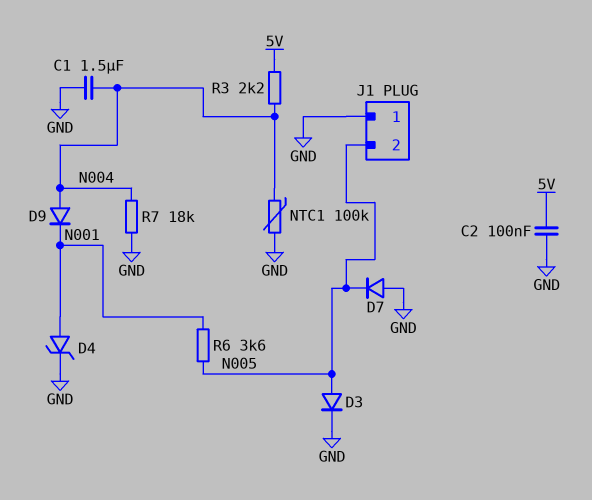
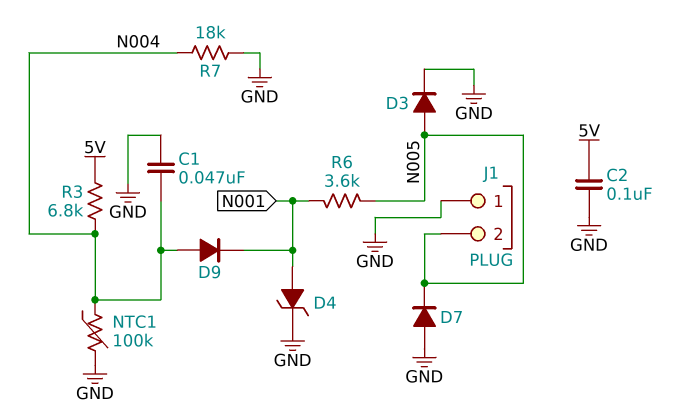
C1: 1.5uF (GND, N004) -> 47nF (GND, N004)
R3: 2.2k (5V, N004) -> 6.8k (5V, N004)

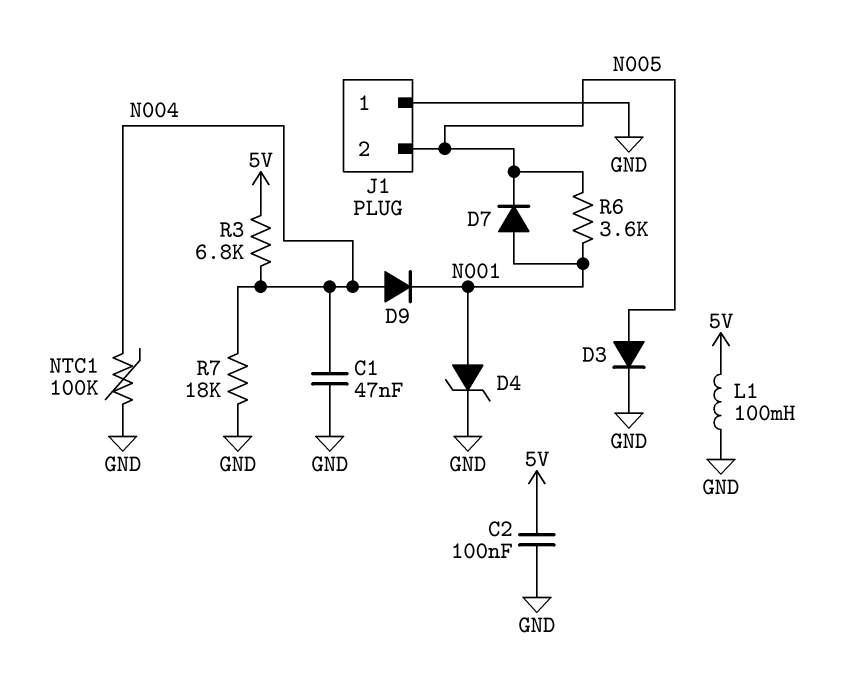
D7: diode (A GND, K N005) -> diode (A N001, K N005)
L1: none -> 100mH (5V, GND)

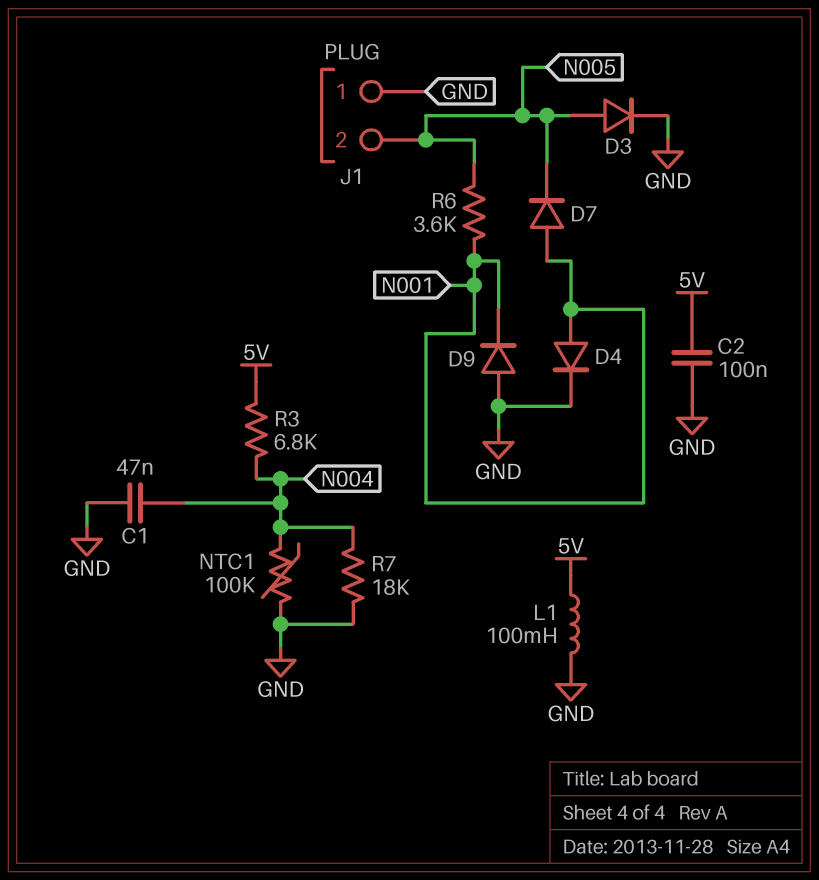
D4: zener (A N001, K GND) -> diode (A N001, K GND)
D9: diode (A N004, K N001) -> diode (A GND, K N001)

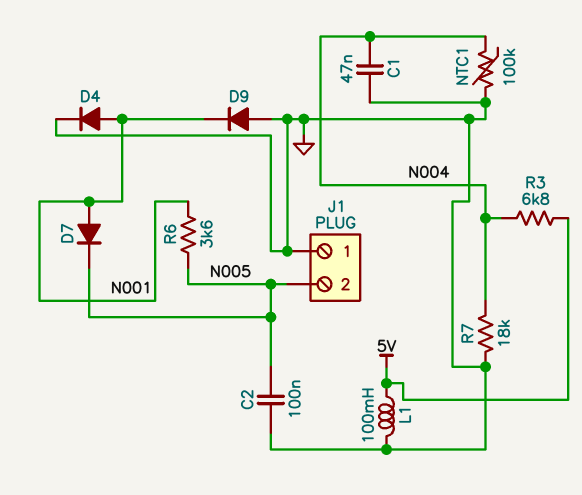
C2: 100nF (5V, GND) -> 100nF (GND, N005)
D3: diode (A N005, K GND) -> none

